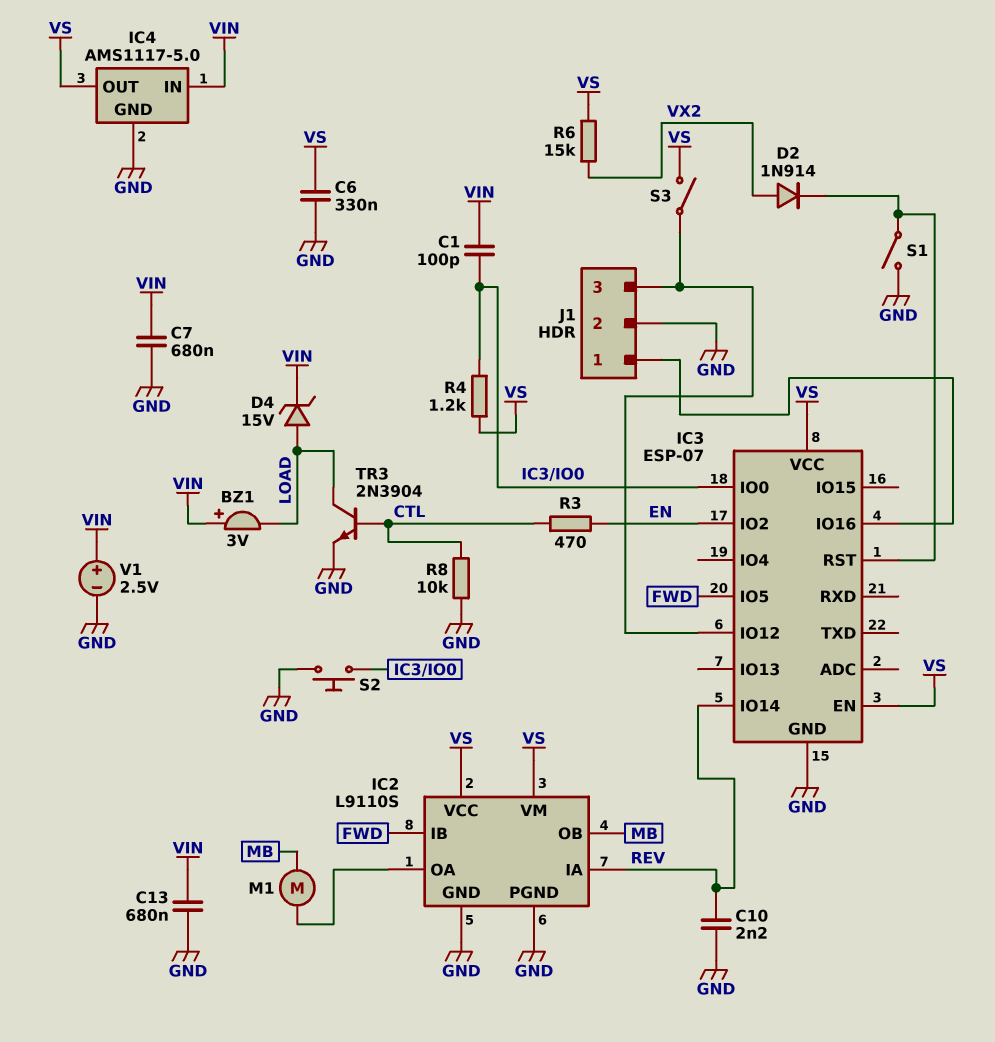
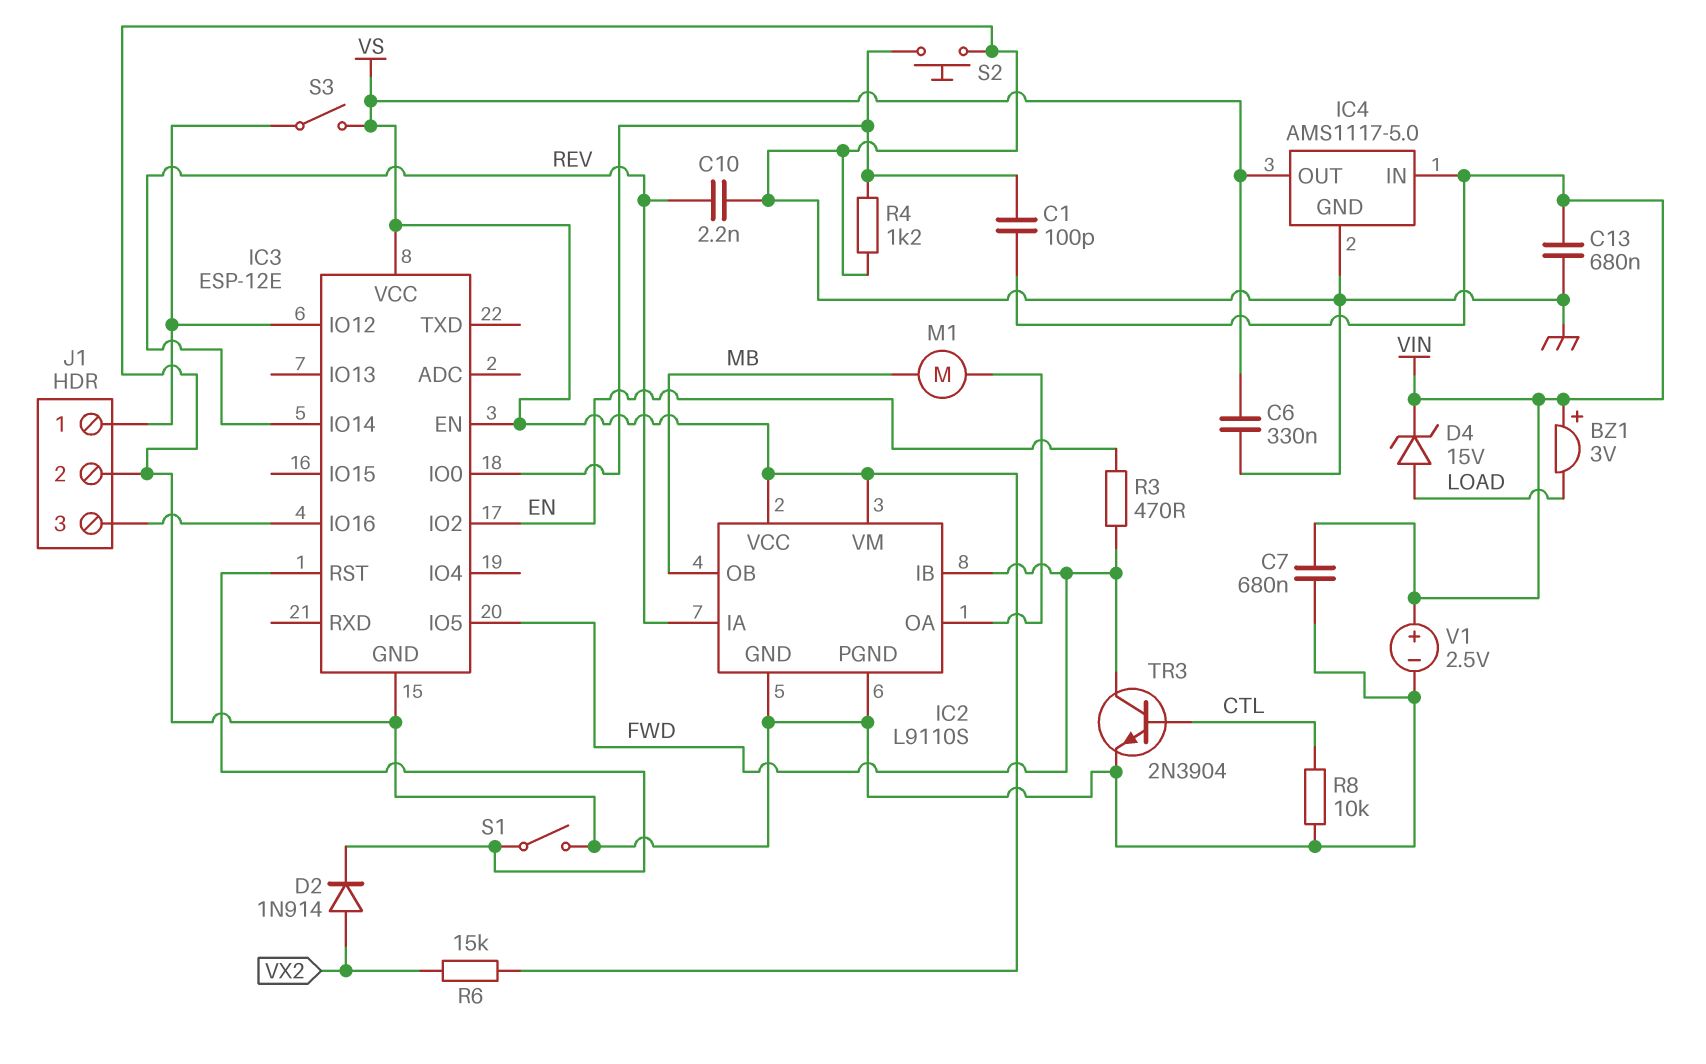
IC3: ESP-07 -> ESP-12E
J1 pin 1: IC3/IO16 -> IC3/IO12
J1 pin 3: IC3/IO12 -> IC3/IO16
R3: 470 (CTL, EN) -> 470 (EN, FWD)
R4: 1.2k (IC3/IO0, VS) -> 1.2k (GND, IC3/IO0)
TR3: NPN 2N3904 (B CTL, C LOAD, E GND) -> NPN 2N3904 (B CTL, C FWD, E GND)

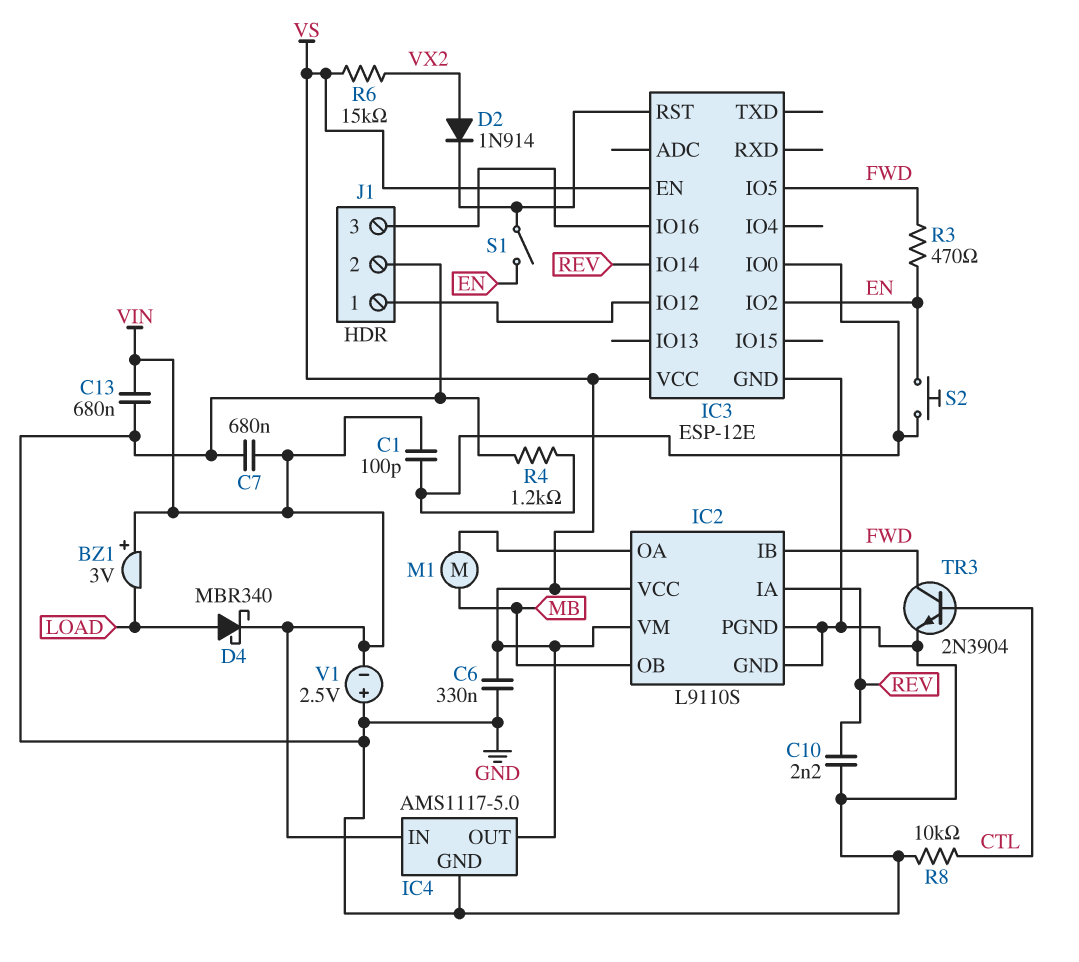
D4: zener 15V (A LOAD, K VIN) -> schottky MBR340 (A LOAD, K VIN)
S1: switch (GND, IC3/RST) -> switch (EN, IC3/RST)
S2: button (GND, IC3/IO0) -> button (EN, IC3/IO0)
S3: switch (IC3/IO12, VS) -> none
V1: 2.5V (plus VIN, minus GND) -> 2.5V (plus GND, minus VIN)

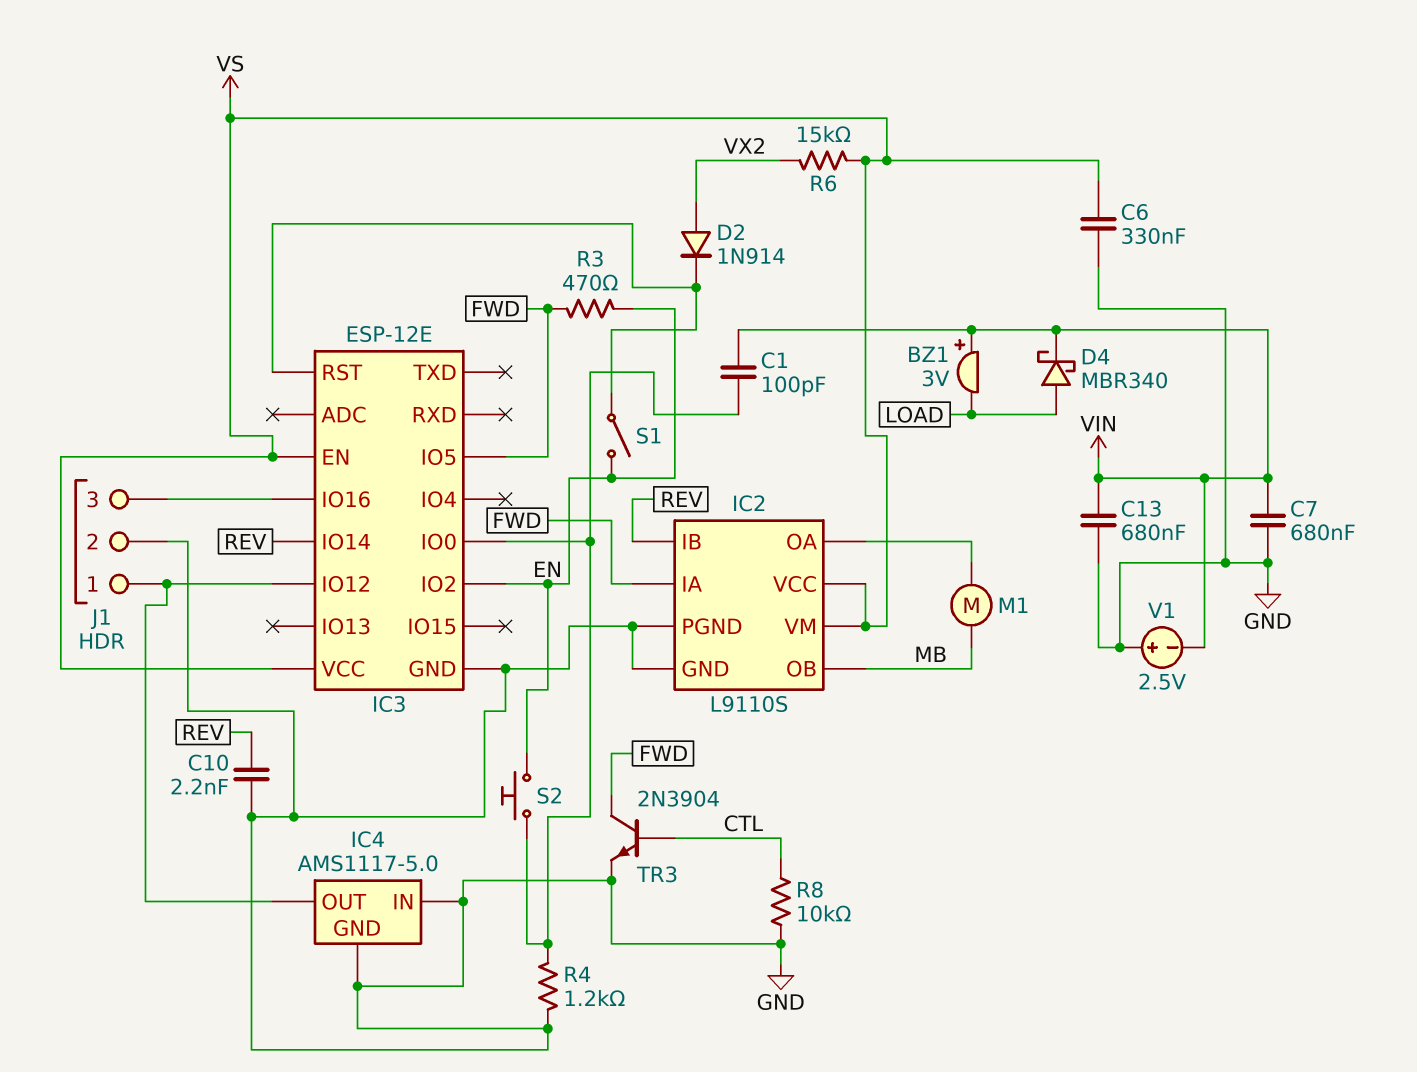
IC2 pin IA: REV -> FWD
IC2 pin IB: FWD -> REV
IC4 pin IN: VIN -> GND
IC4 pin OUT: VS -> IC3/IO12

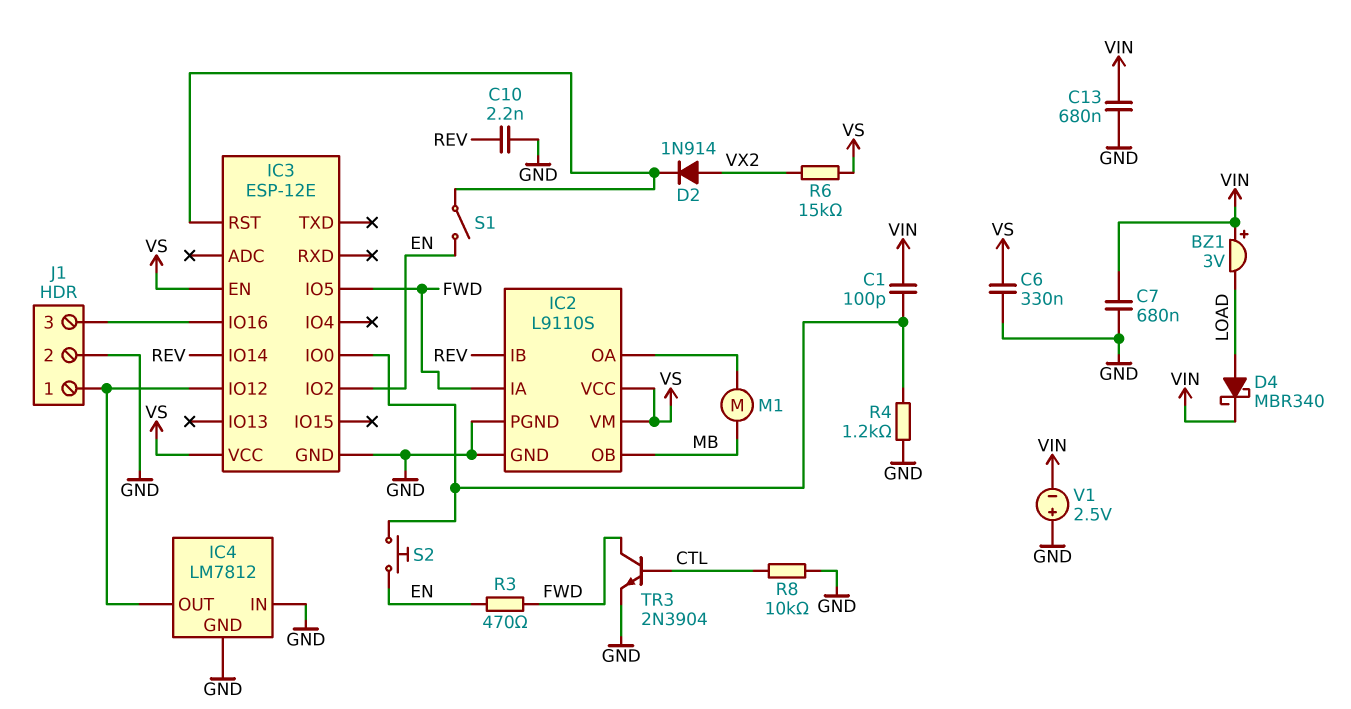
IC4: AMS1117-5.0 -> LM7812

